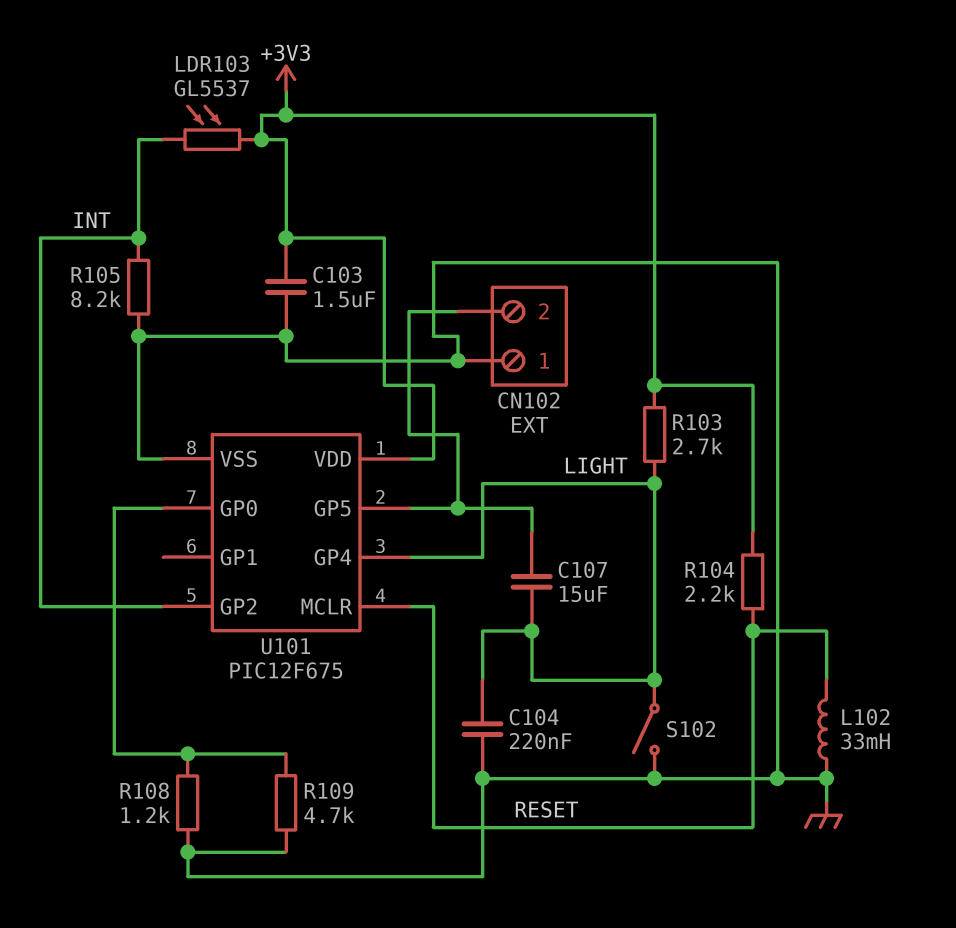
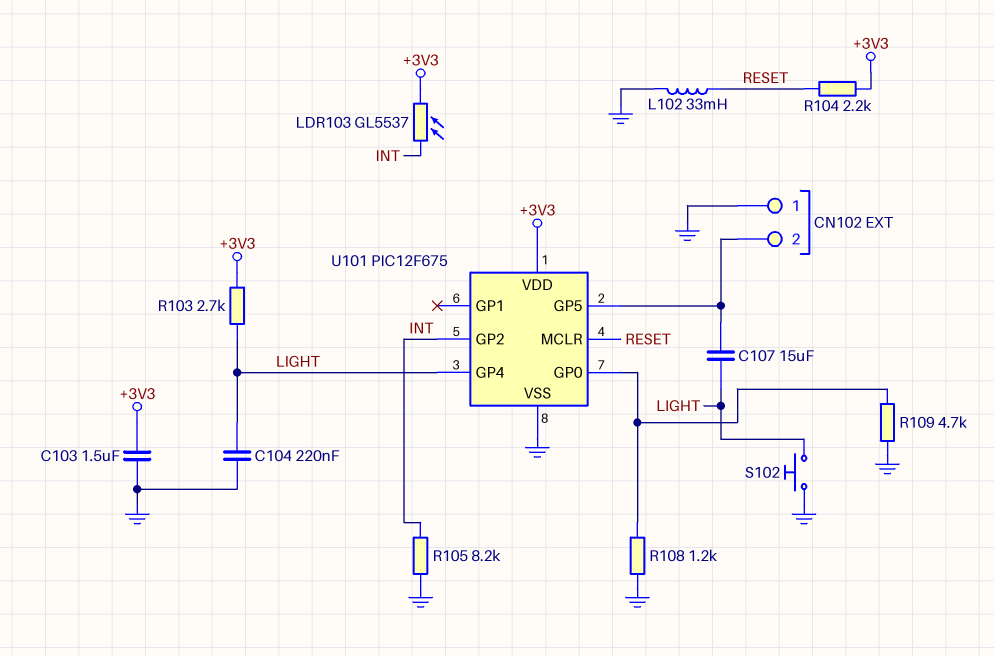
S102: switch (GND, LIGHT) -> button (GND, LIGHT)

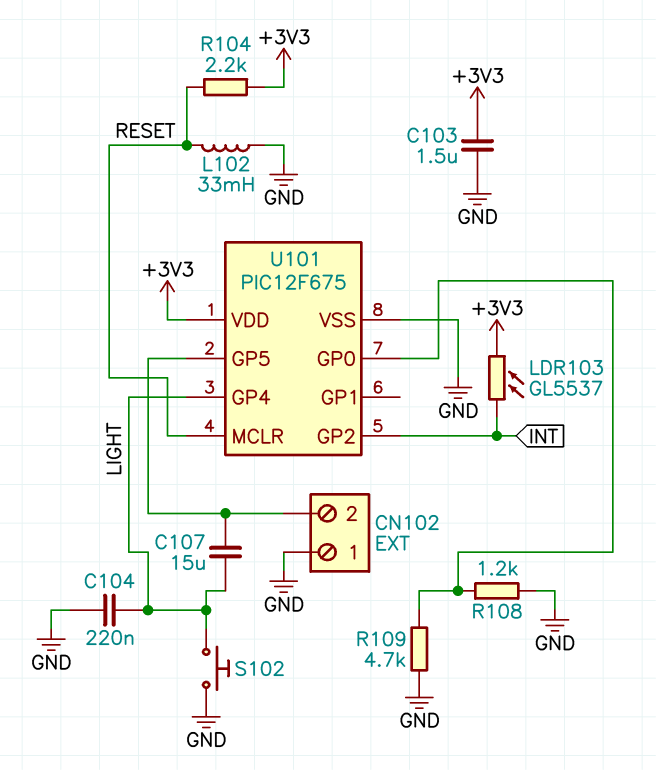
R103: 2.7k (+3V3, LIGHT) -> none
R105: 8.2k (GND, INT) -> none

